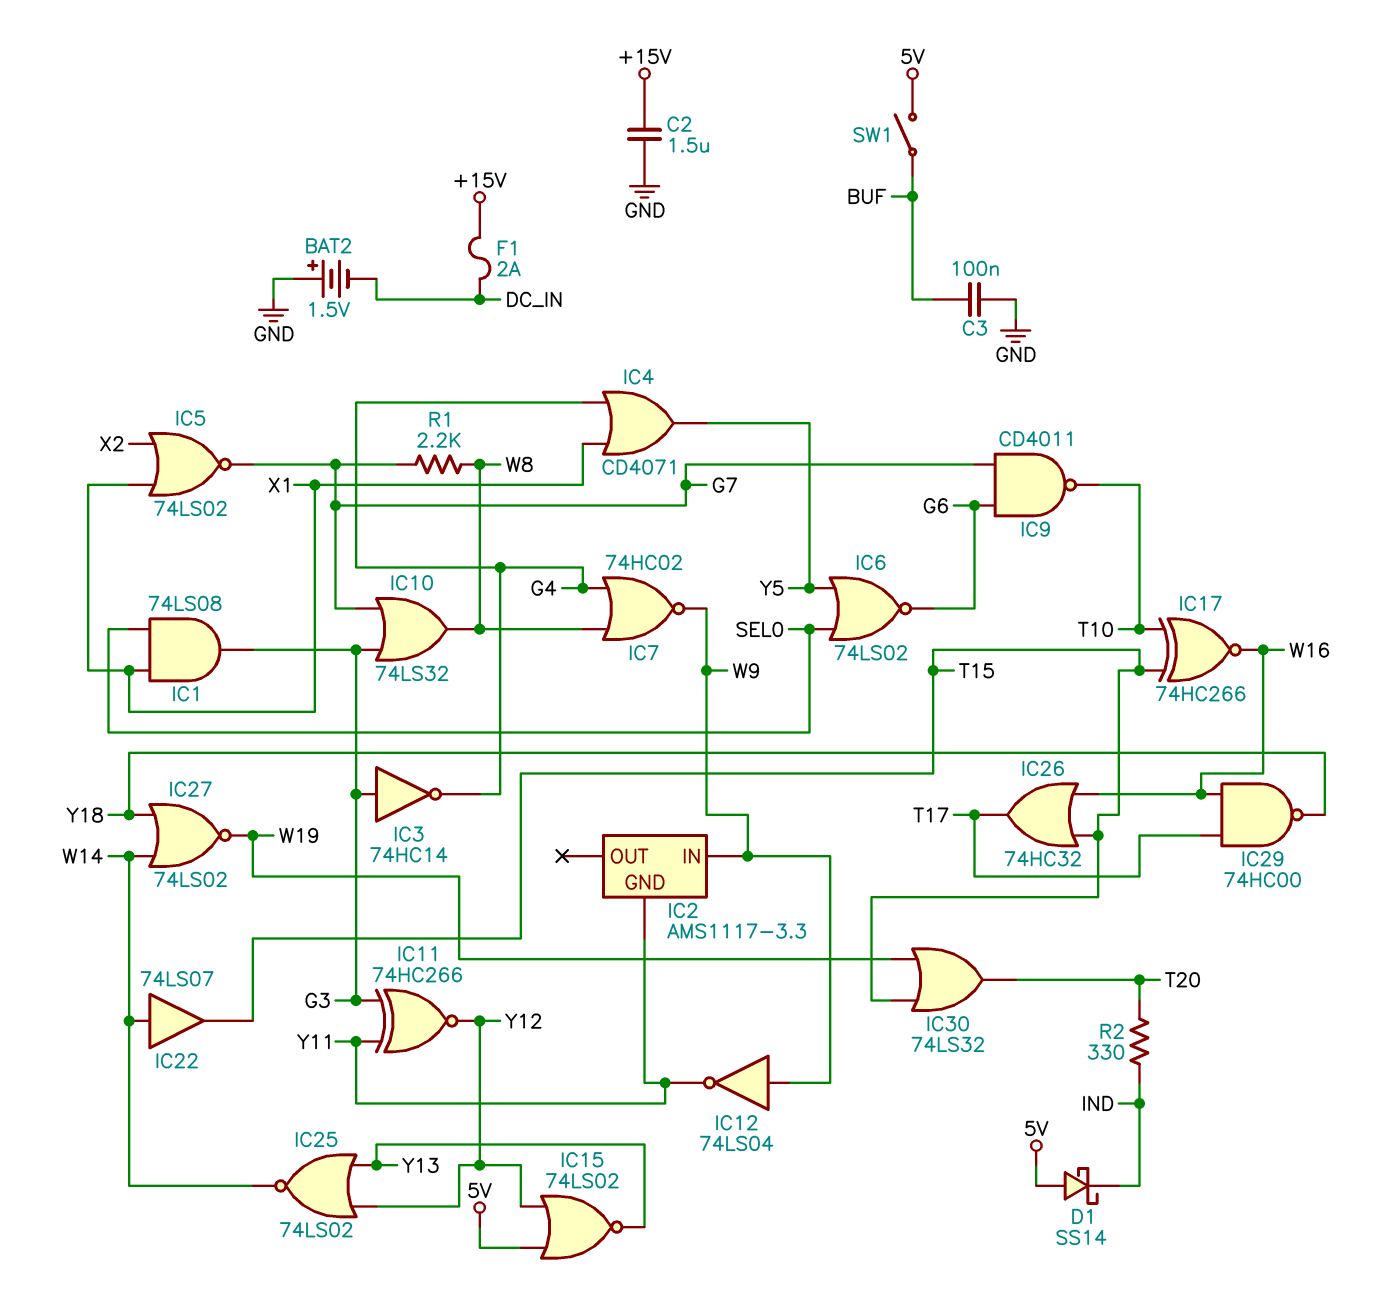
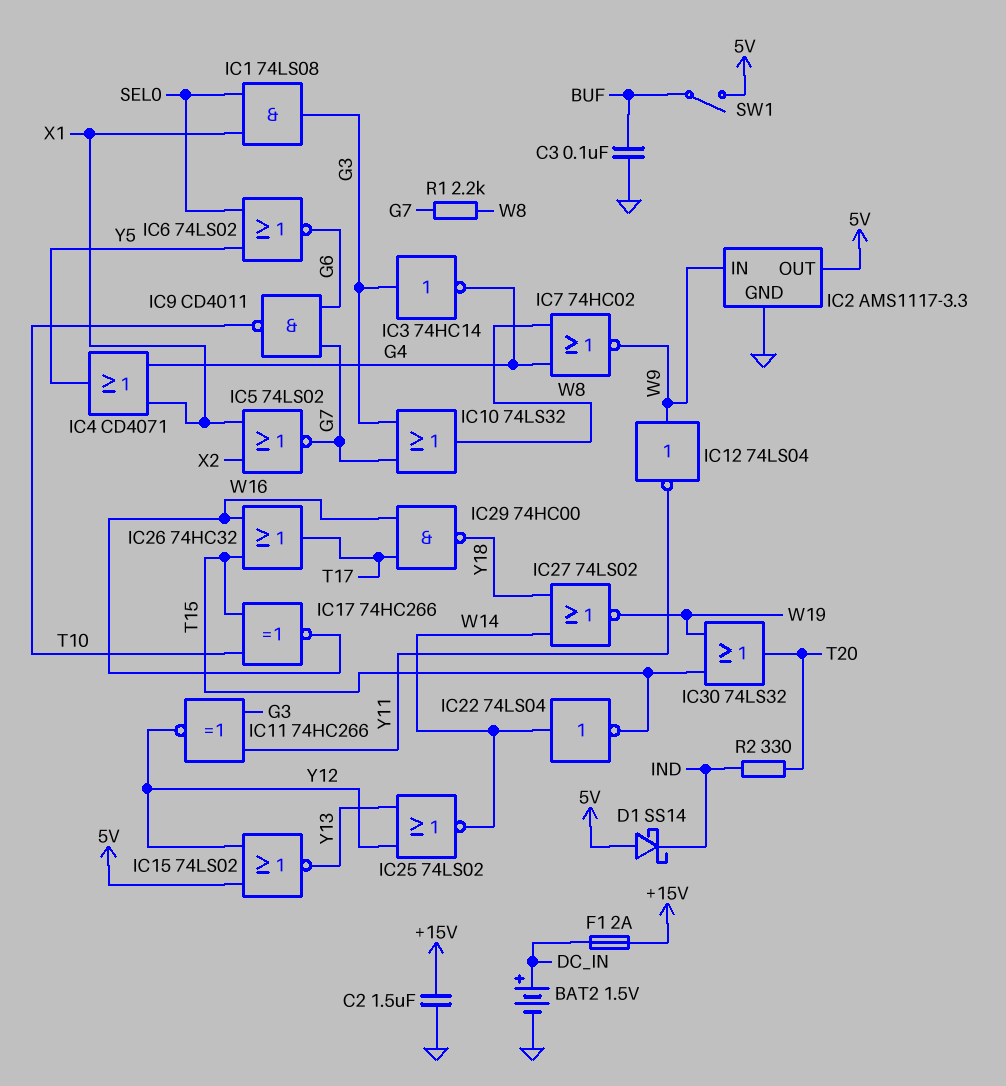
BAT2: 1.5V (plus GND, minus DC_IN) -> 1.5V (plus DC_IN, minus GND)
IC2 pin GND: Y11 -> GND
IC2 pin OUT: none -> 5V
IC22: buffer 74LS07 (in W14, out T15) -> NOT 74LS04 (in W14, out T15)

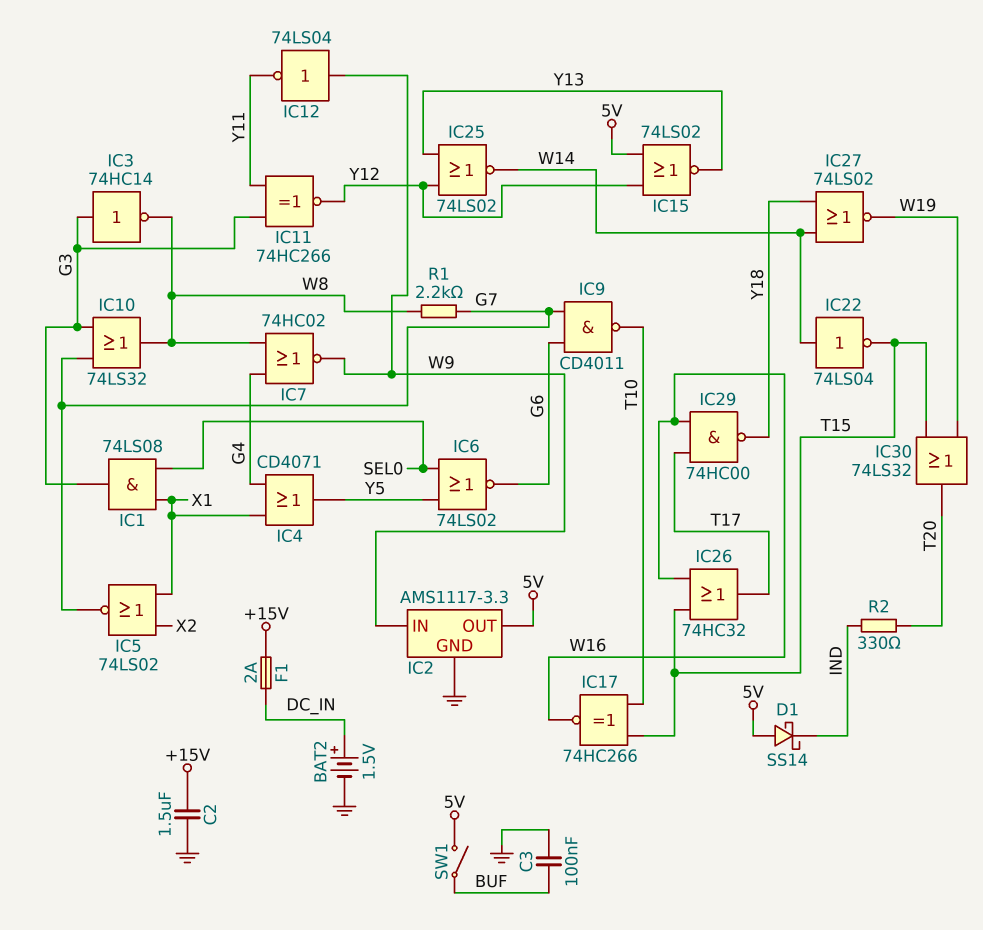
IC3: NOT 74HC14 (in G3, out G4) -> NOT 74HC14 (in G3, out W8)

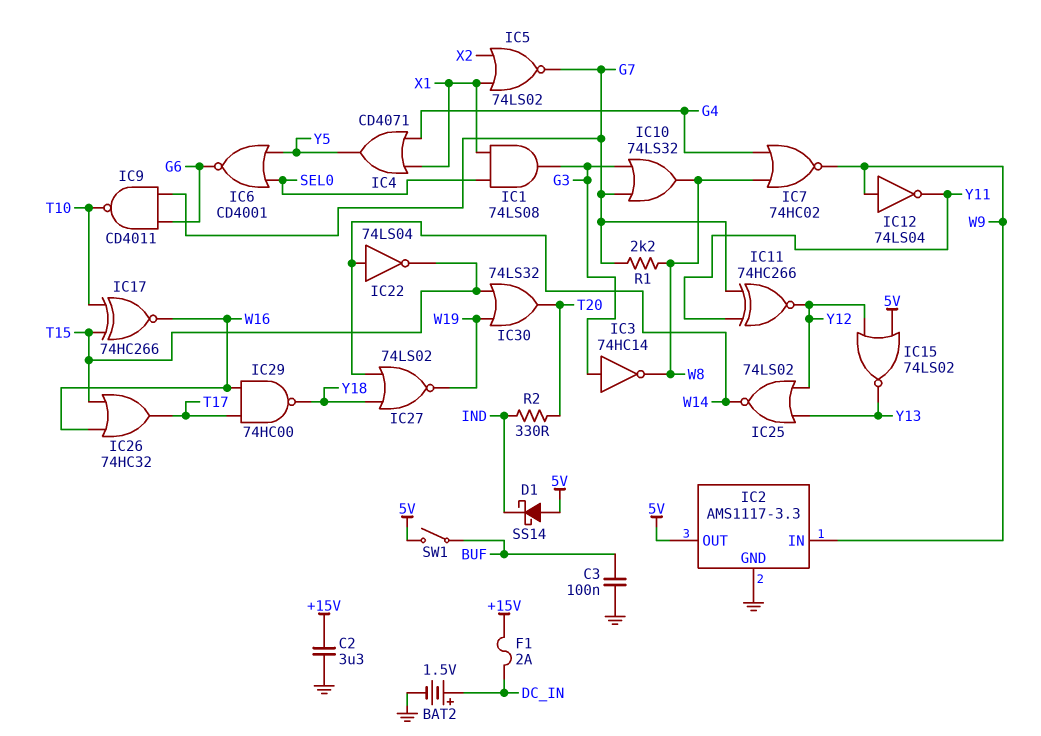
C2: 1.5uF (+15V, GND) -> 3.3uF (+15V, GND)
IC6: NOR 74LS02 (in SEL0, in Y5, out G6) -> NOR CD4001 (in SEL0, in Y5, out G6)
IC11: XNOR 74HC266 (in G3, in Y11, out Y12) -> XNOR 74HC266 (in G7, in Y11, out Y12)

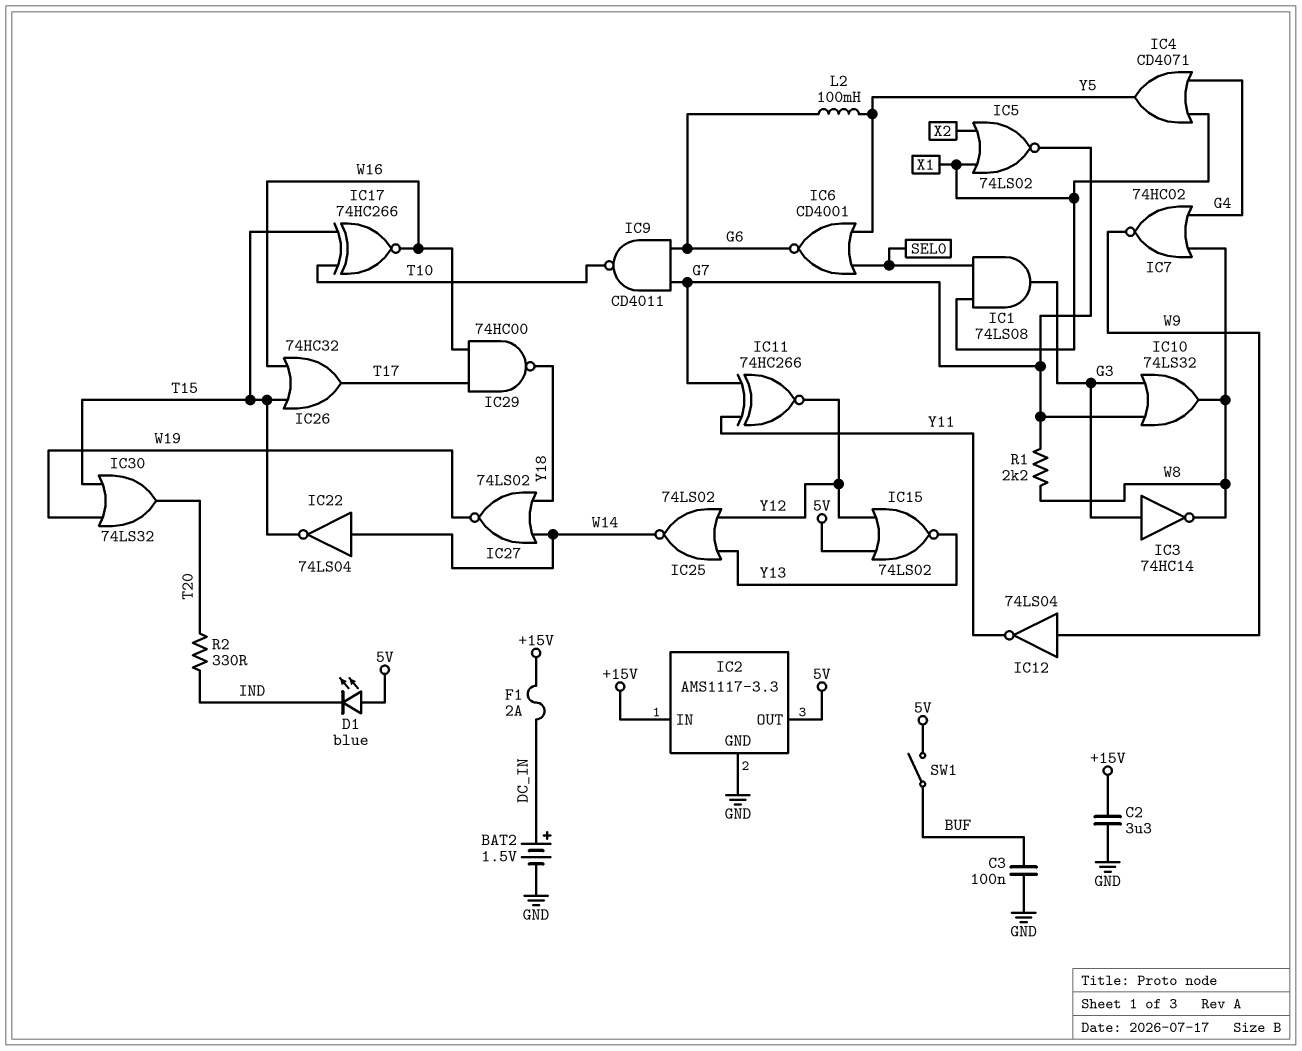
D1: schottky SS14 (A 5V, K IND) -> LED blue (A 5V, K IND)
IC2 pin IN: W9 -> +15V
L2: none -> 100mH (G6, Y5)

